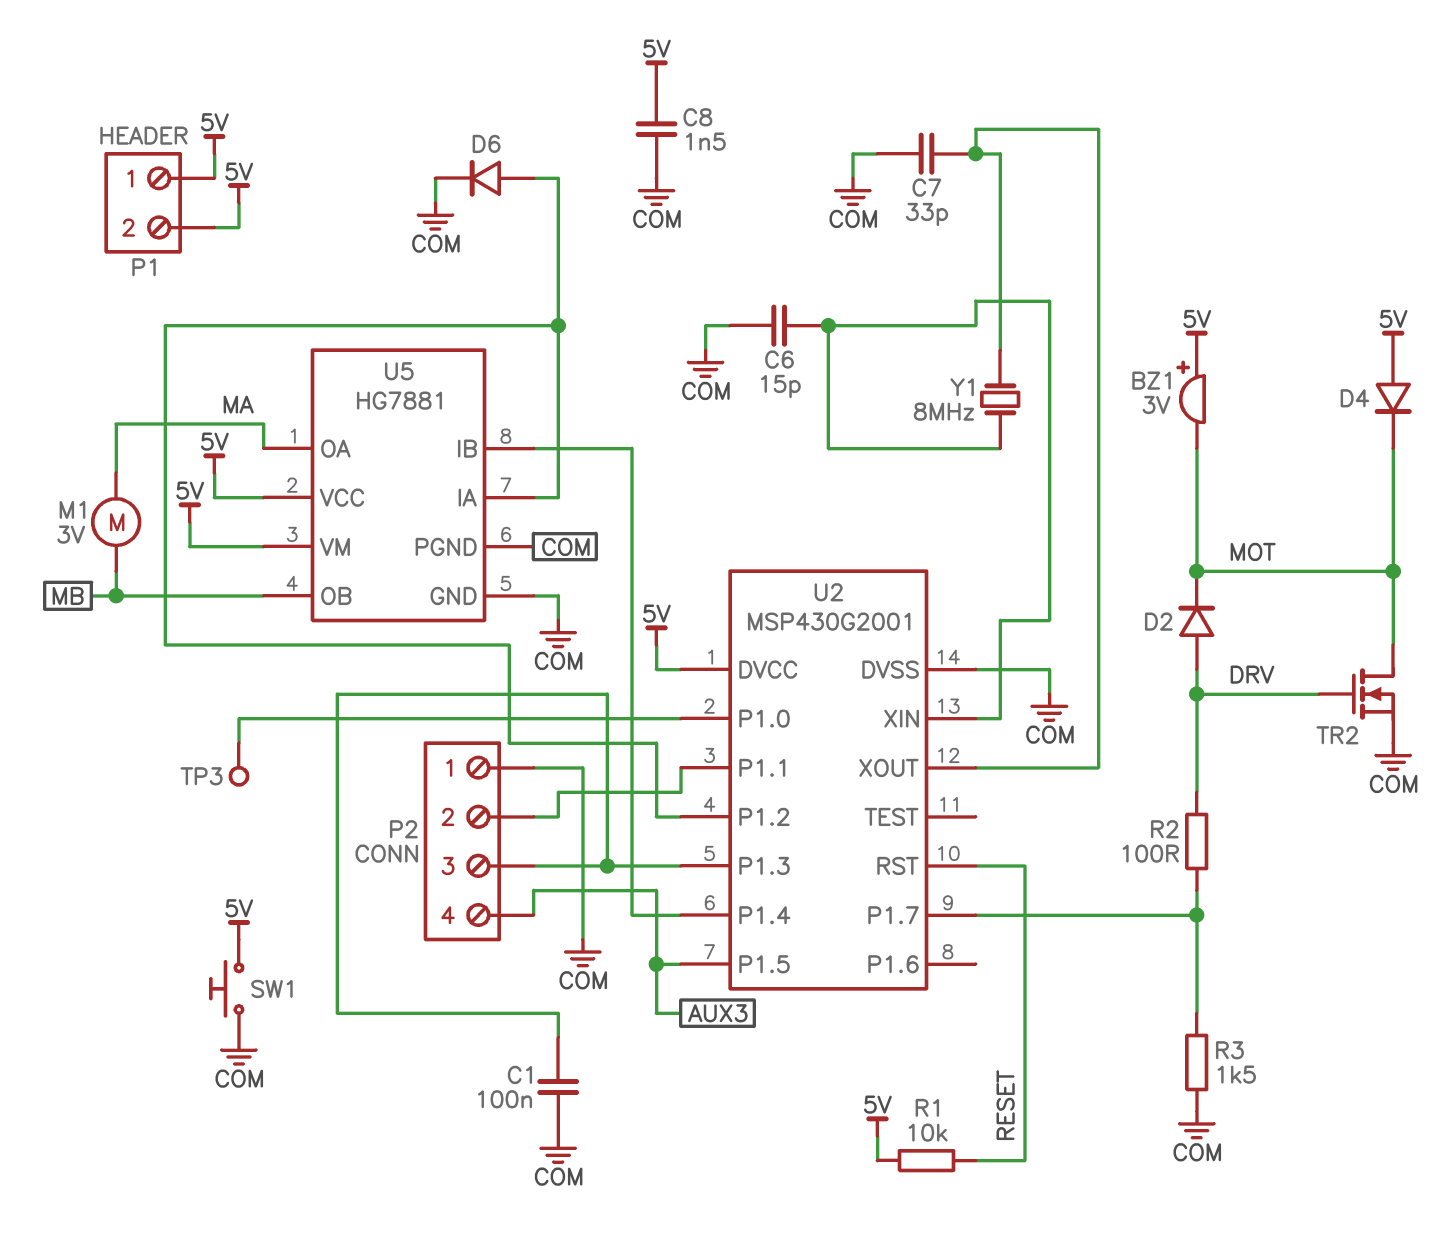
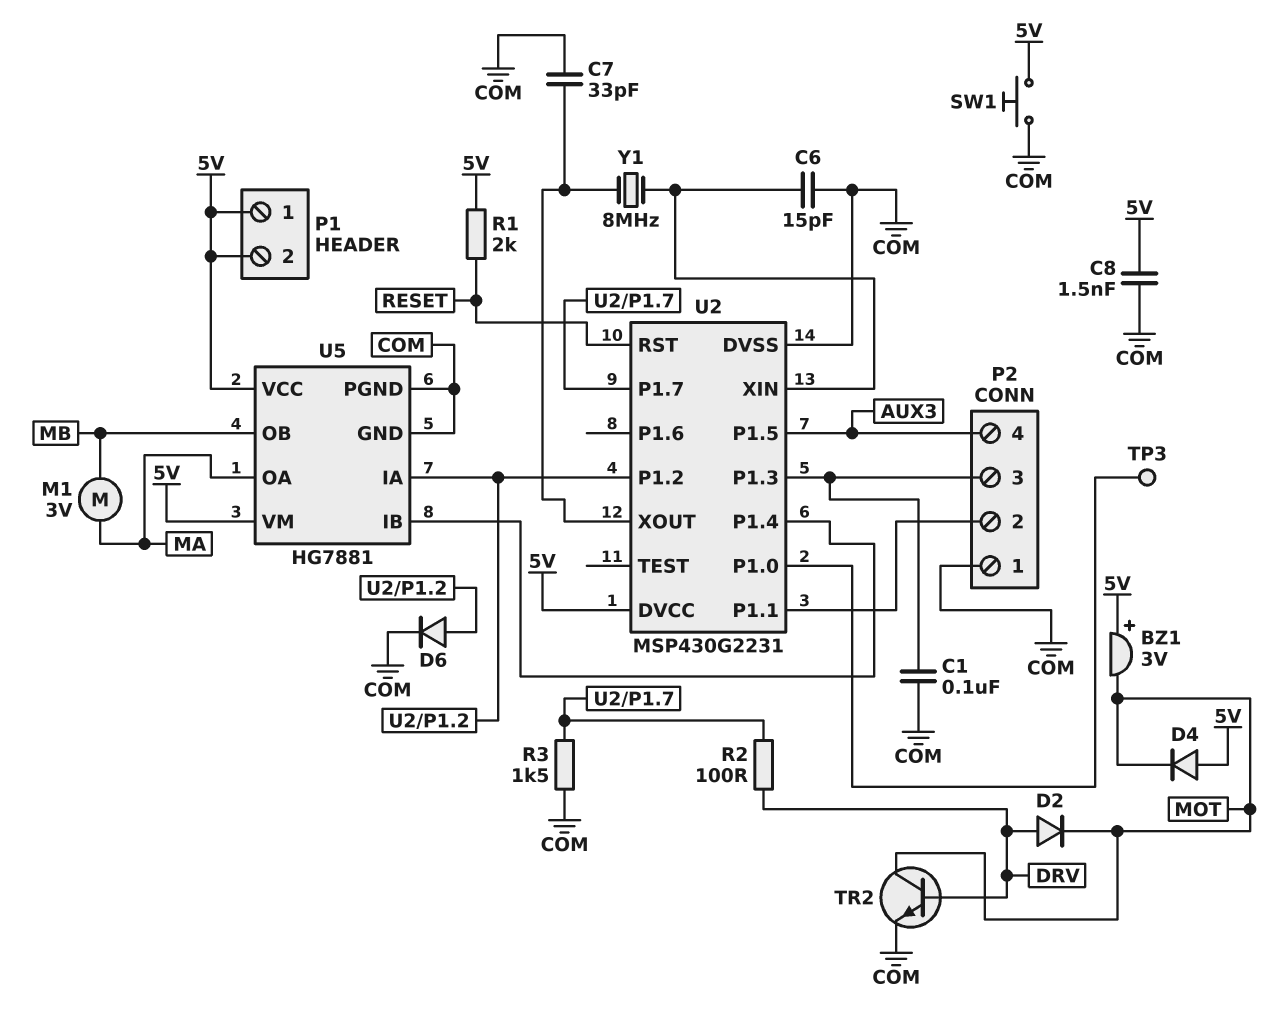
R1: 10k (5V, RESET) -> 2k (5V, RESET)
TR2: NMOS (G DRV, D MOT, S COM) -> NPN (B DRV, C MOT, E COM)
U2: MSP430G2001 -> MSP430G2231

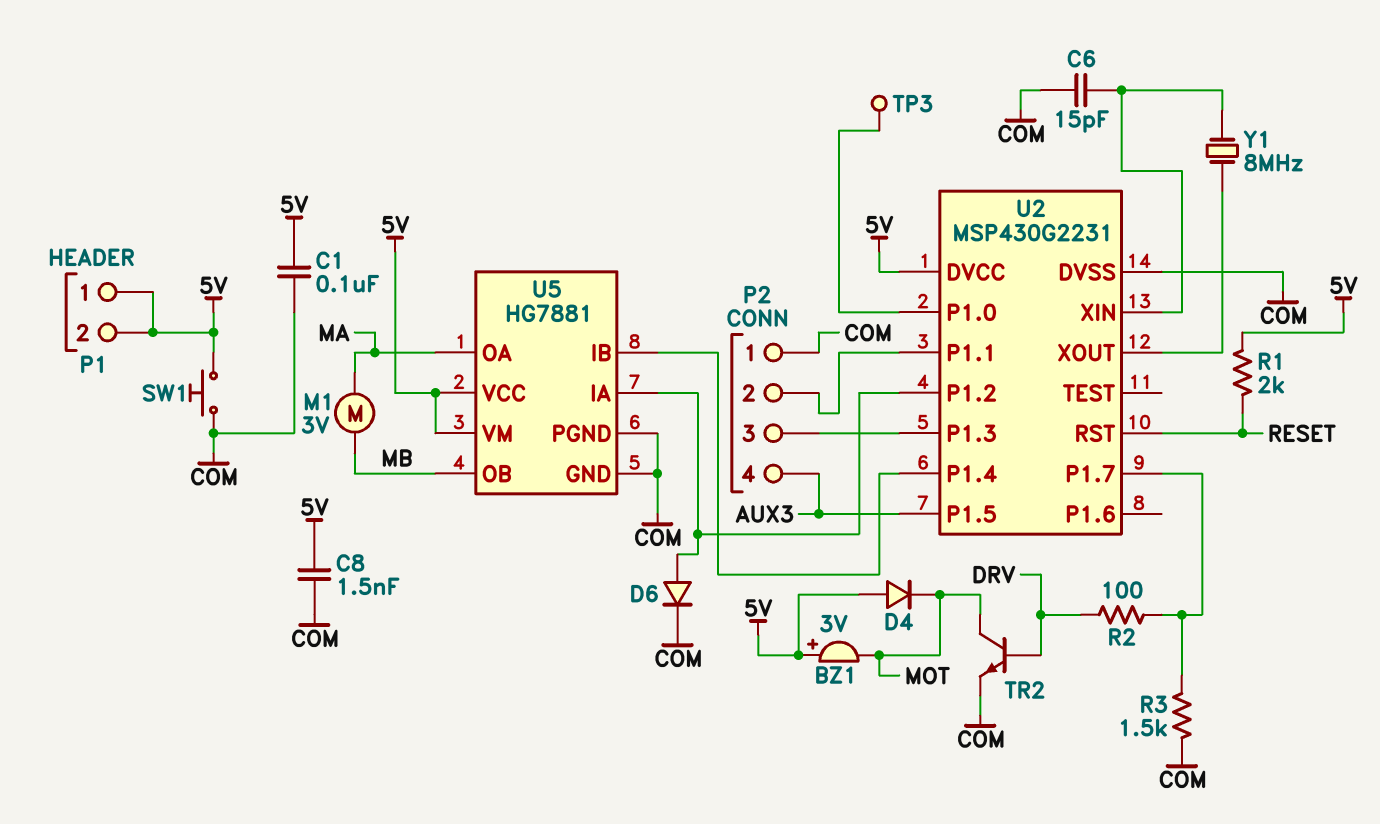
C1: 100nF (COM, P2/3) -> 100nF (5V, COM)
C7: 33pF (COM, U2/XOUT) -> none
D2: diode (A DRV, K MOT) -> none

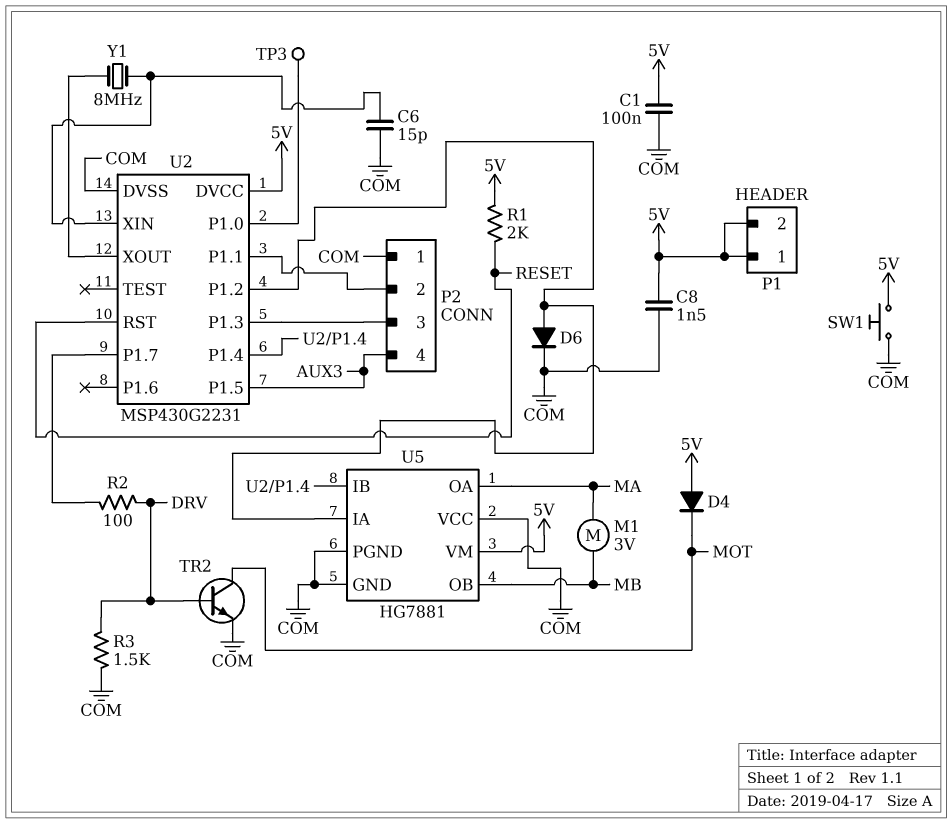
BZ1: buzzer 3V (plus 5V, minus MOT) -> none
R3: 1.5k (COM, U2/P1.7) -> 1.5k (COM, DRV)
U5 pin VCC: 5V -> COM

